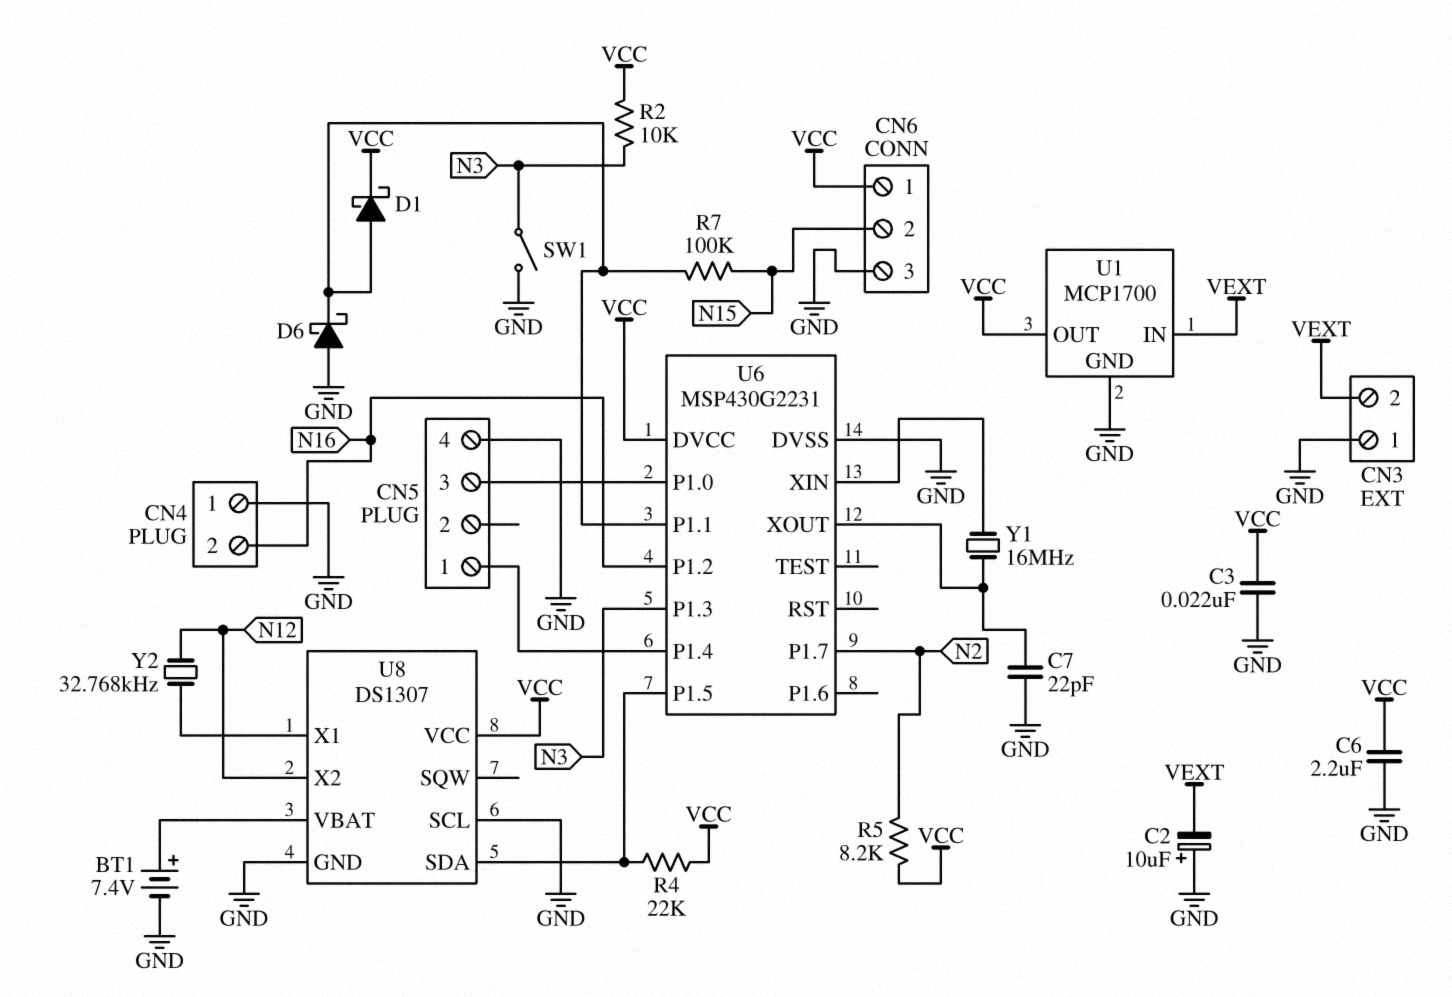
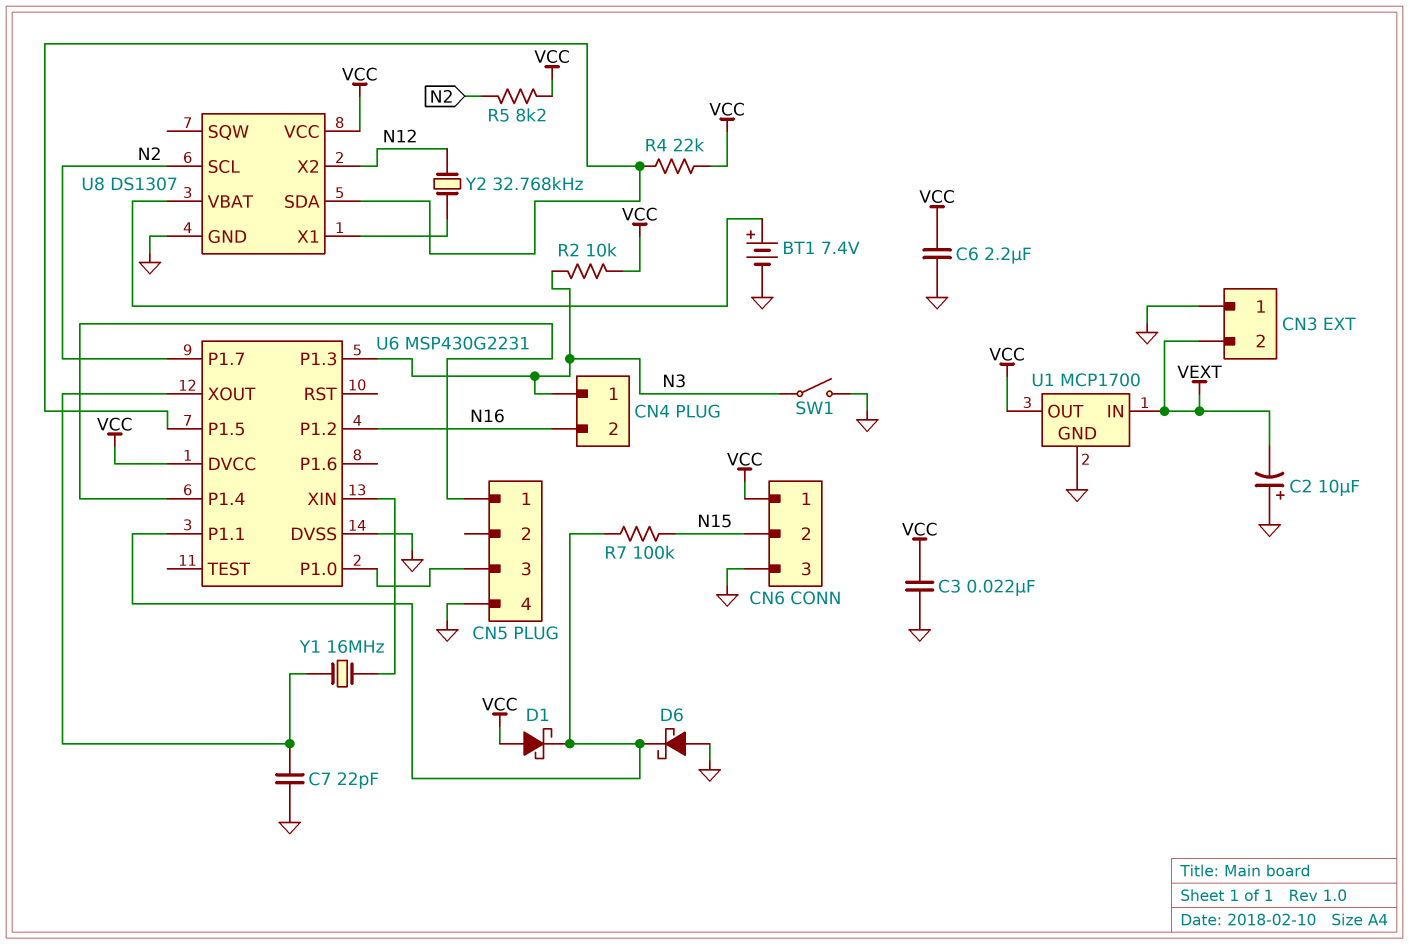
CN4 pin 1: GND -> N3
D1: schottky (A U6/P1.1, K VCC) -> schottky (A VCC, K U6/P1.1)
U8 pin SCL: GND -> N2

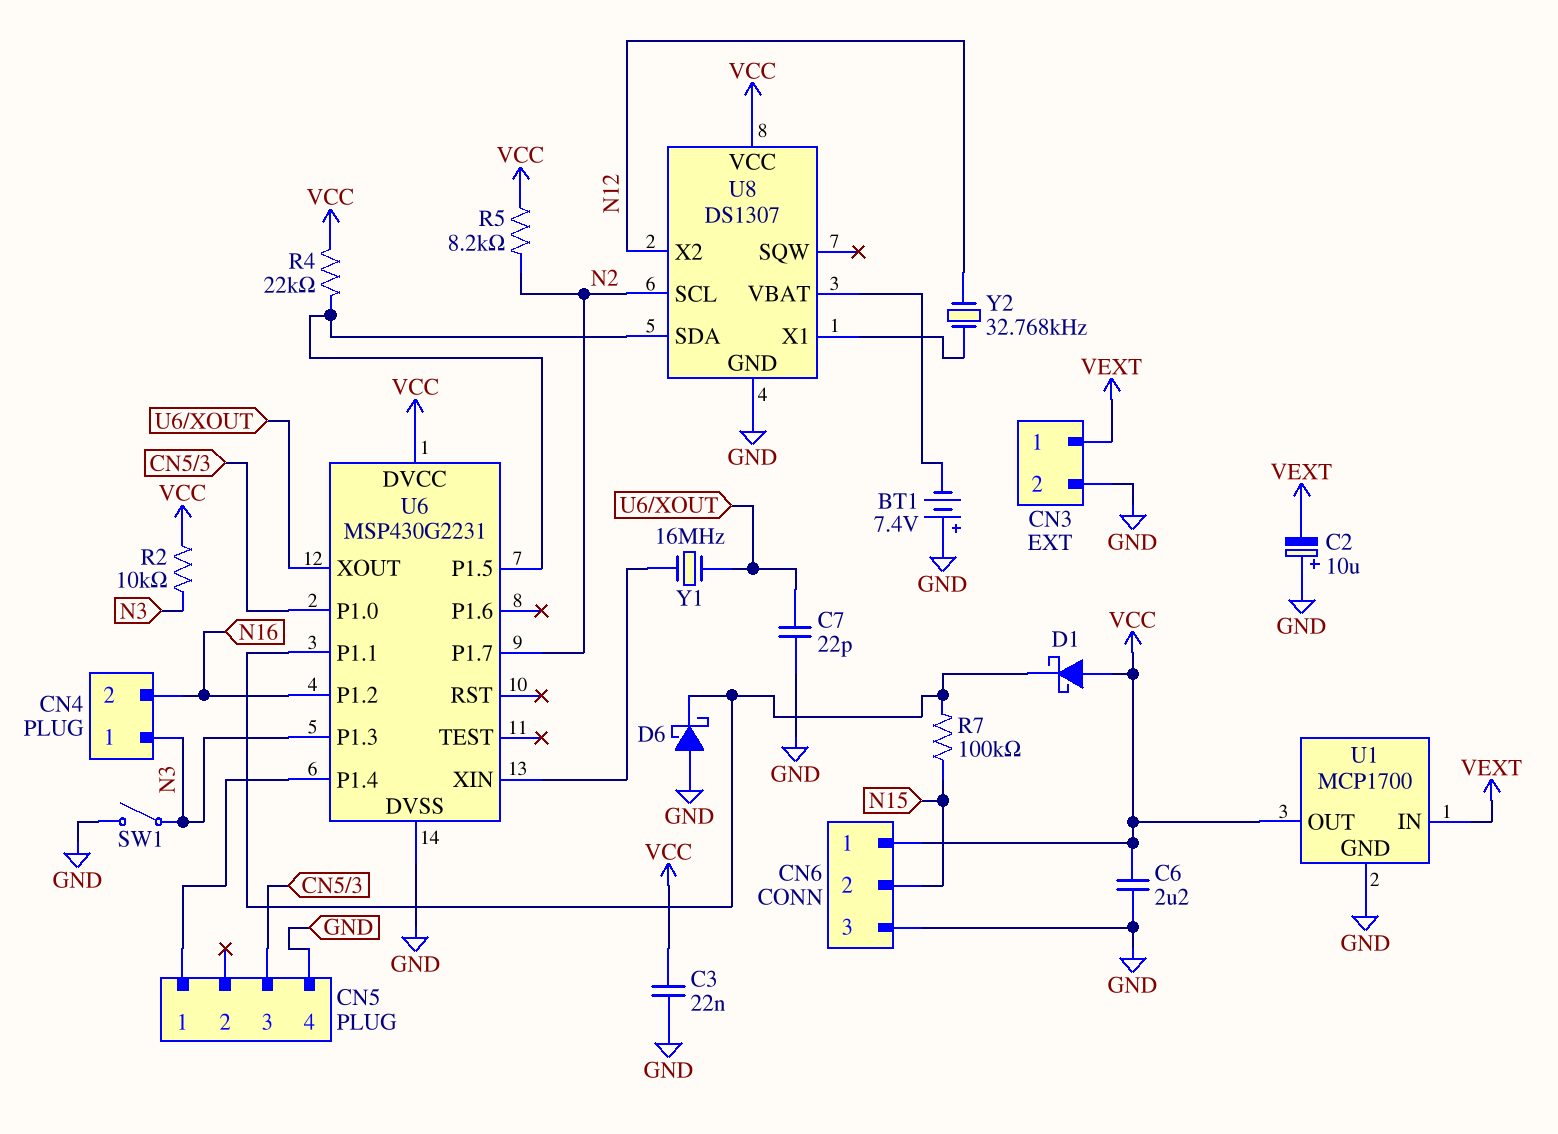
BT1: 7.4V (plus U8/VBAT, minus GND) -> 7.4V (plus GND, minus U8/VBAT)
CN3 pin 1: GND -> VEXT
CN3 pin 2: VEXT -> GND

